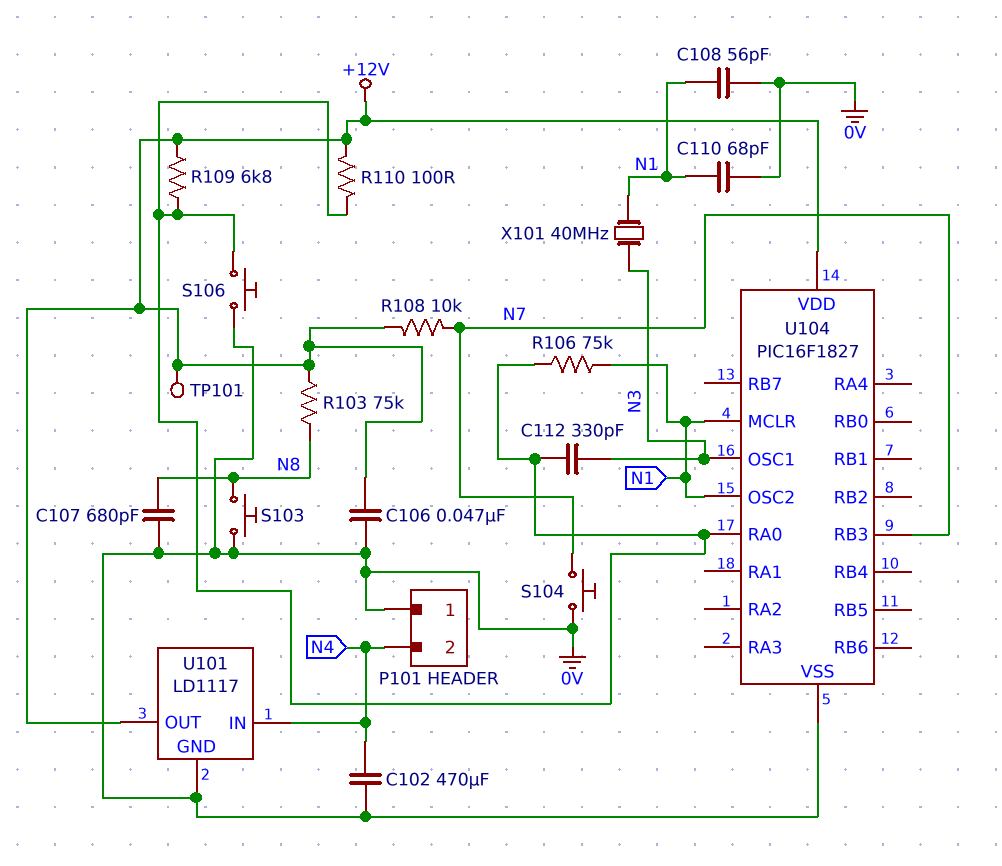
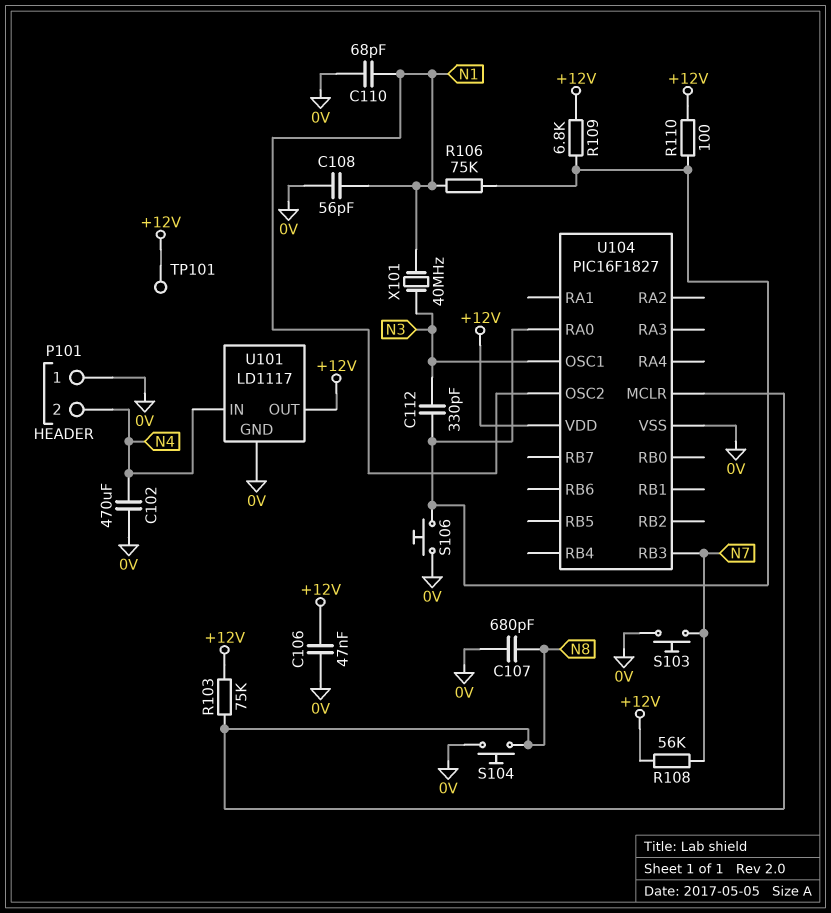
R108: 10k (+12V, N7) -> 56k (+12V, N7)
S103: button (0V, N8) -> button (0V, N7)
S104: button (0V, N7) -> button (0V, N8)
U104 pin MCLR: N1 -> N8

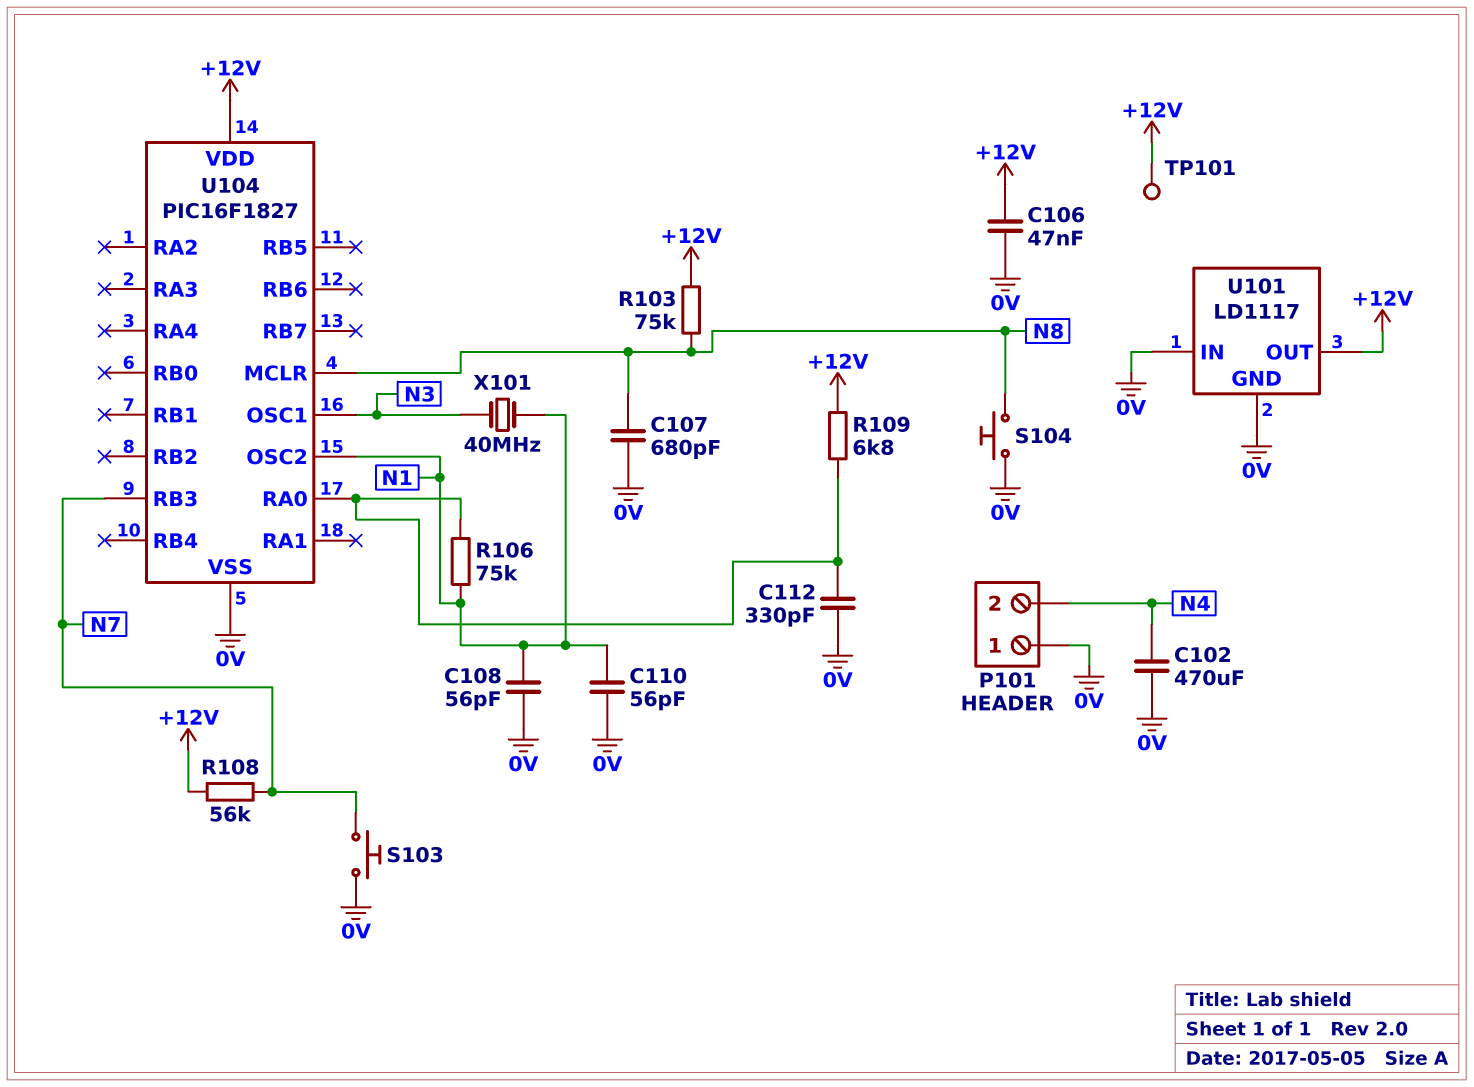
C110: 68pF (0V, N1) -> 56pF (0V, N1)
C112: 330pF (N3, U104/RA0) -> 330pF (0V, U104/RA0)
R110: 100 (+12V, U104/RA0) -> none
S106: button (0V, U104/RA0) -> none
U101 pin IN: N4 -> 0V

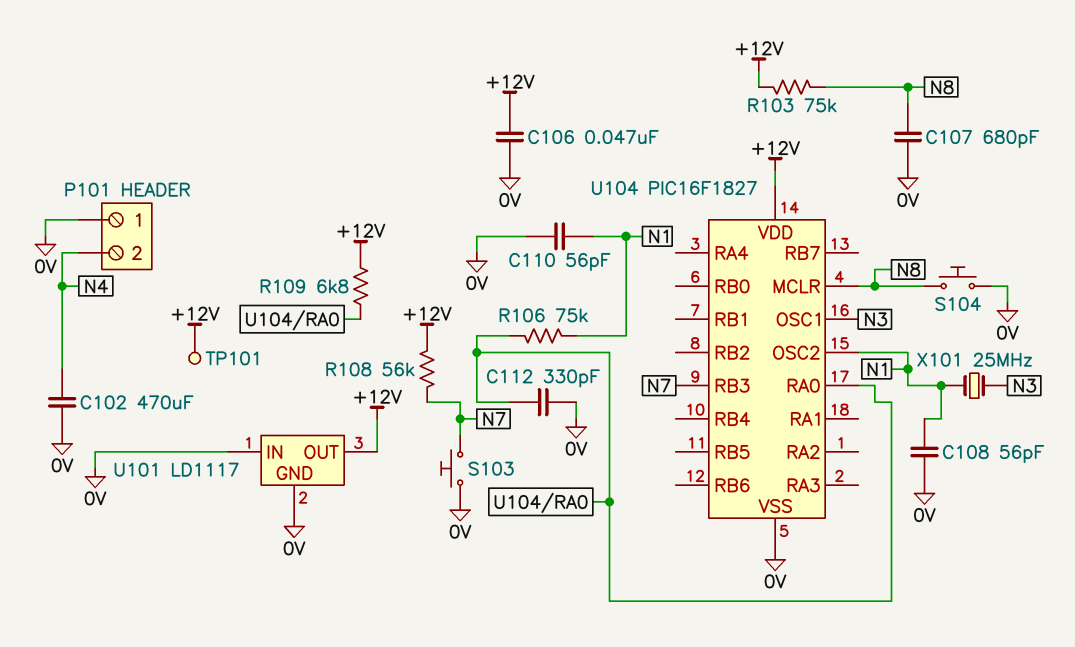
X101: 40MHz (N1, N3) -> 25MHz (N1, N3)

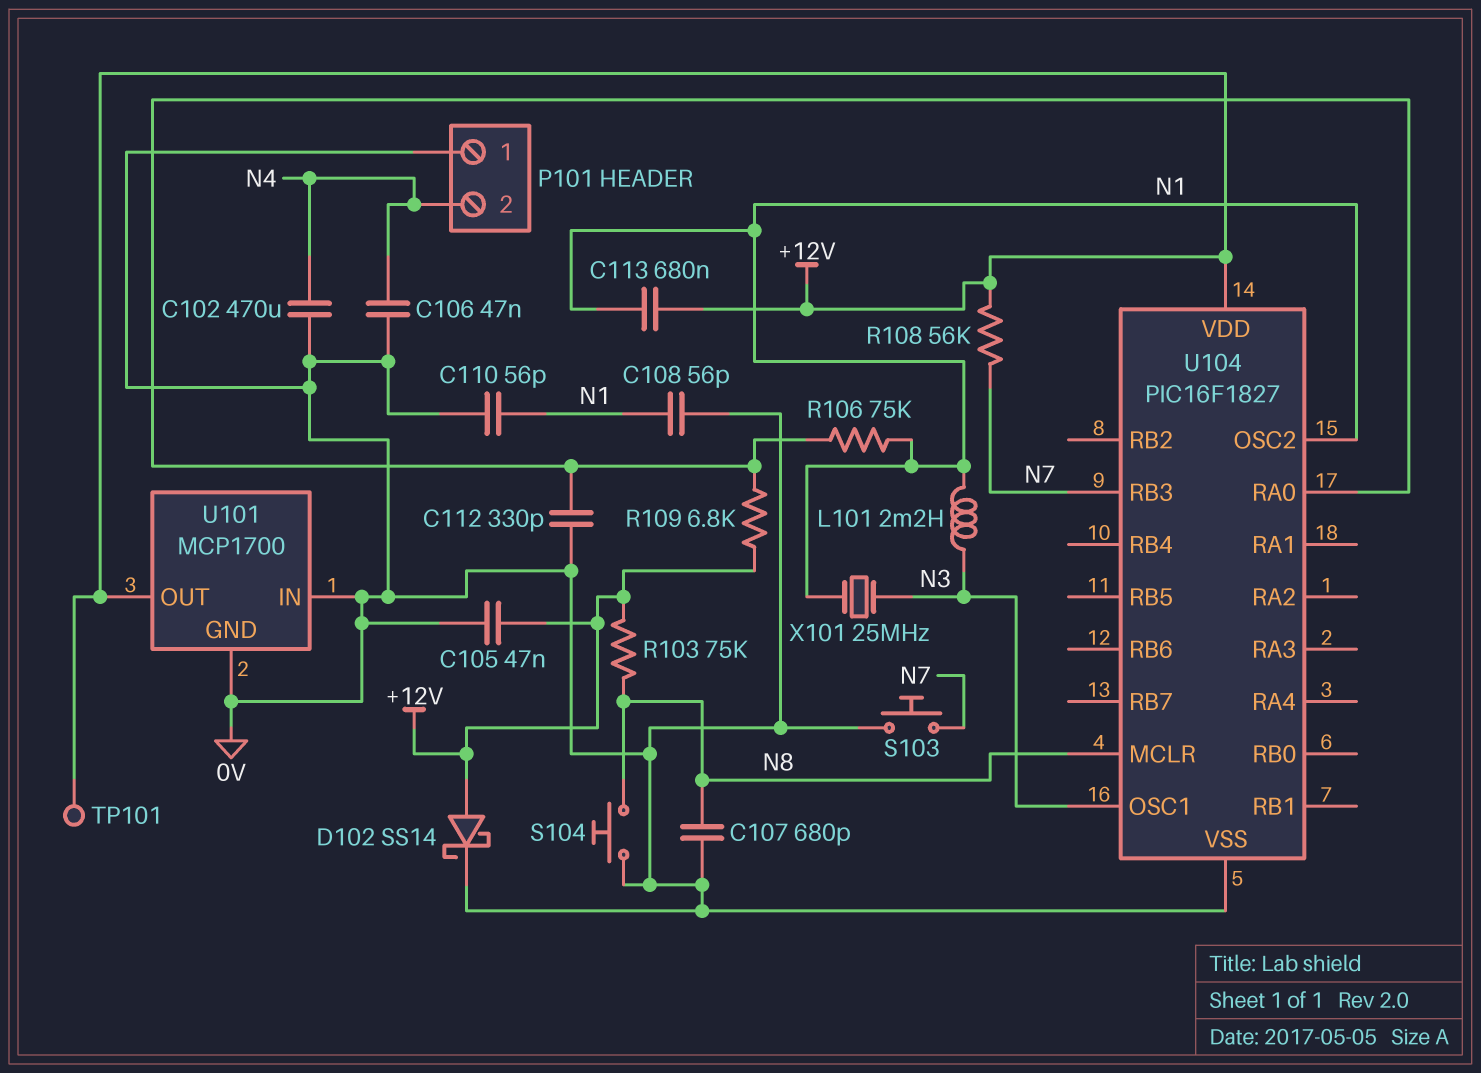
C105: none -> 47nF (+12V, 0V)
C106: 47nF (+12V, 0V) -> 47nF (0V, N4)
C113: none -> 680nF (+12V, N1)
D102: none -> schottky SS14 (A +12V, K 0V)
L101: none -> 2.2mH (N1, N3)
U101: LD1117 -> MCP1700

